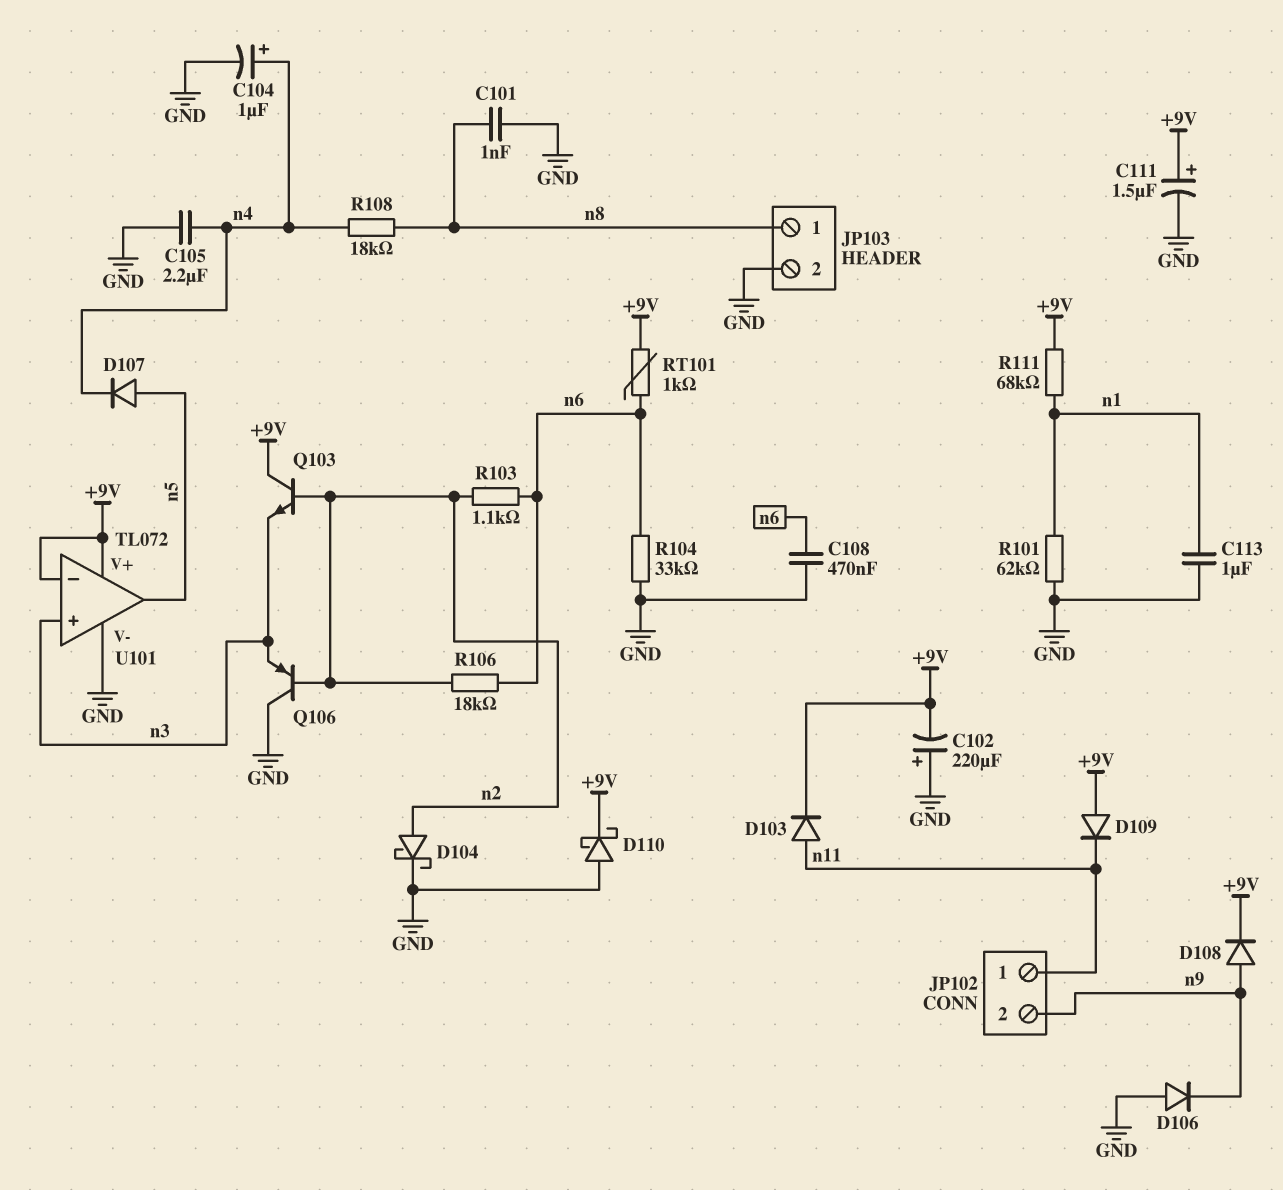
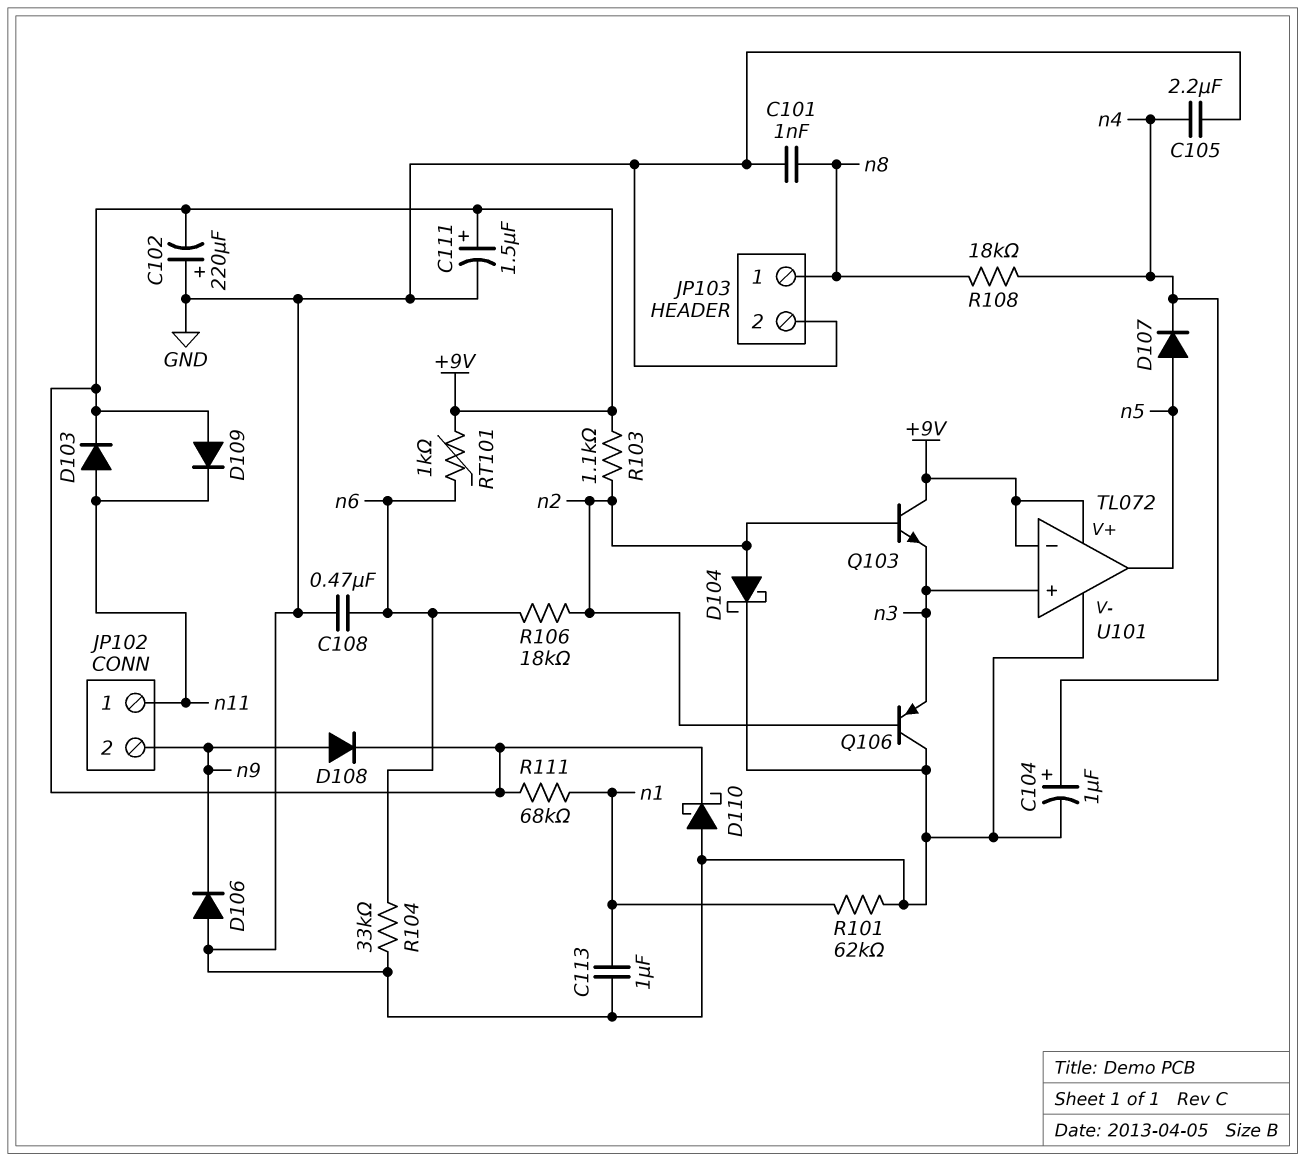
R103: 1.1k (n2, n6) -> 1.1k (+9V, n2)

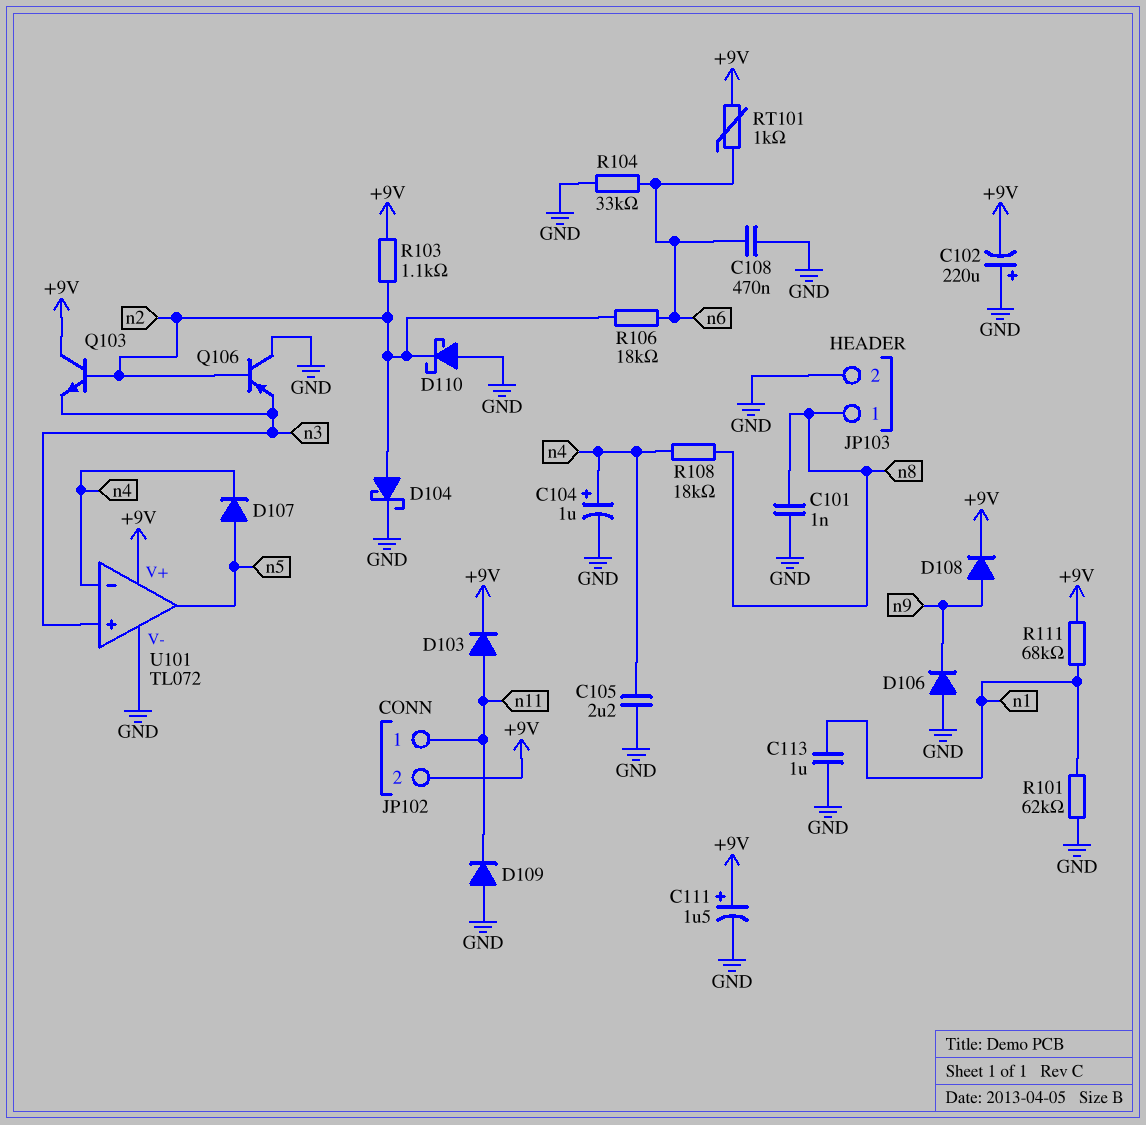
D109: diode (A +9V, K n11) -> diode (A GND, K n11)
D110: schottky (A GND, K +9V) -> schottky (A GND, K n2)
JP102 pin 2: n9 -> +9V
U101 pin in-: +9V -> n4

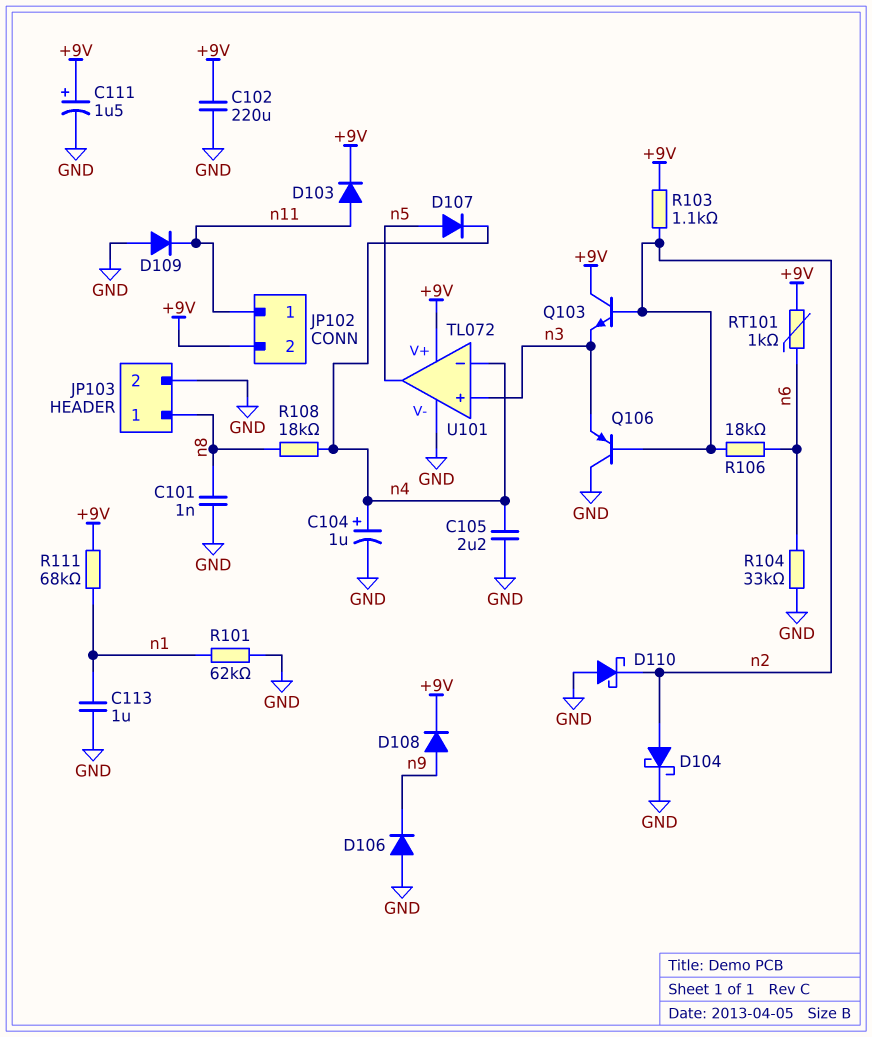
C102: 220uF (plus GND, minus +9V) -> 220uF (+9V, GND)
C108: 470nF (GND, n6) -> none

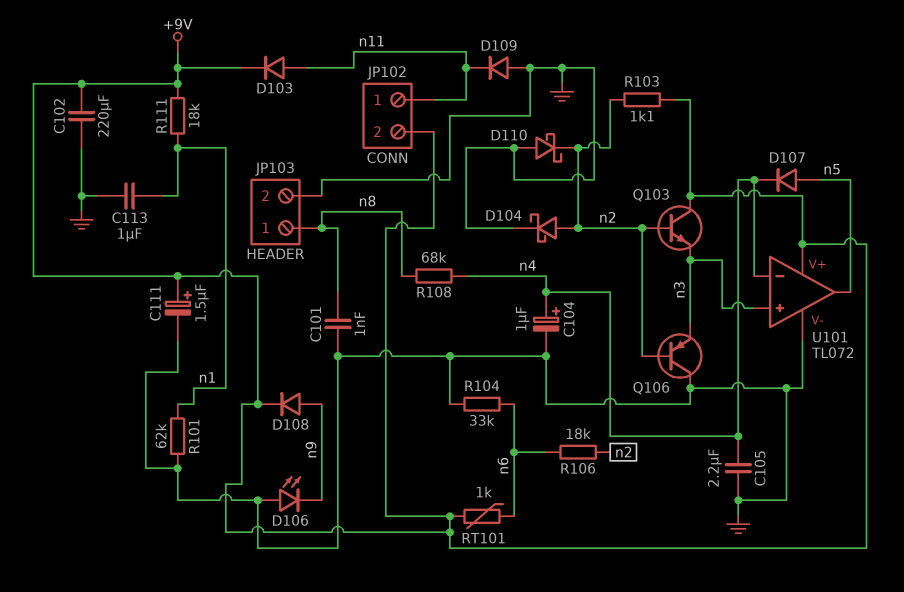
D106: diode (A GND, K n9) -> LED (A GND, K n9)
R108: 18k (n4, n8) -> 68k (n4, n8)
R111: 68k (+9V, n1) -> 18k (+9V, n1)

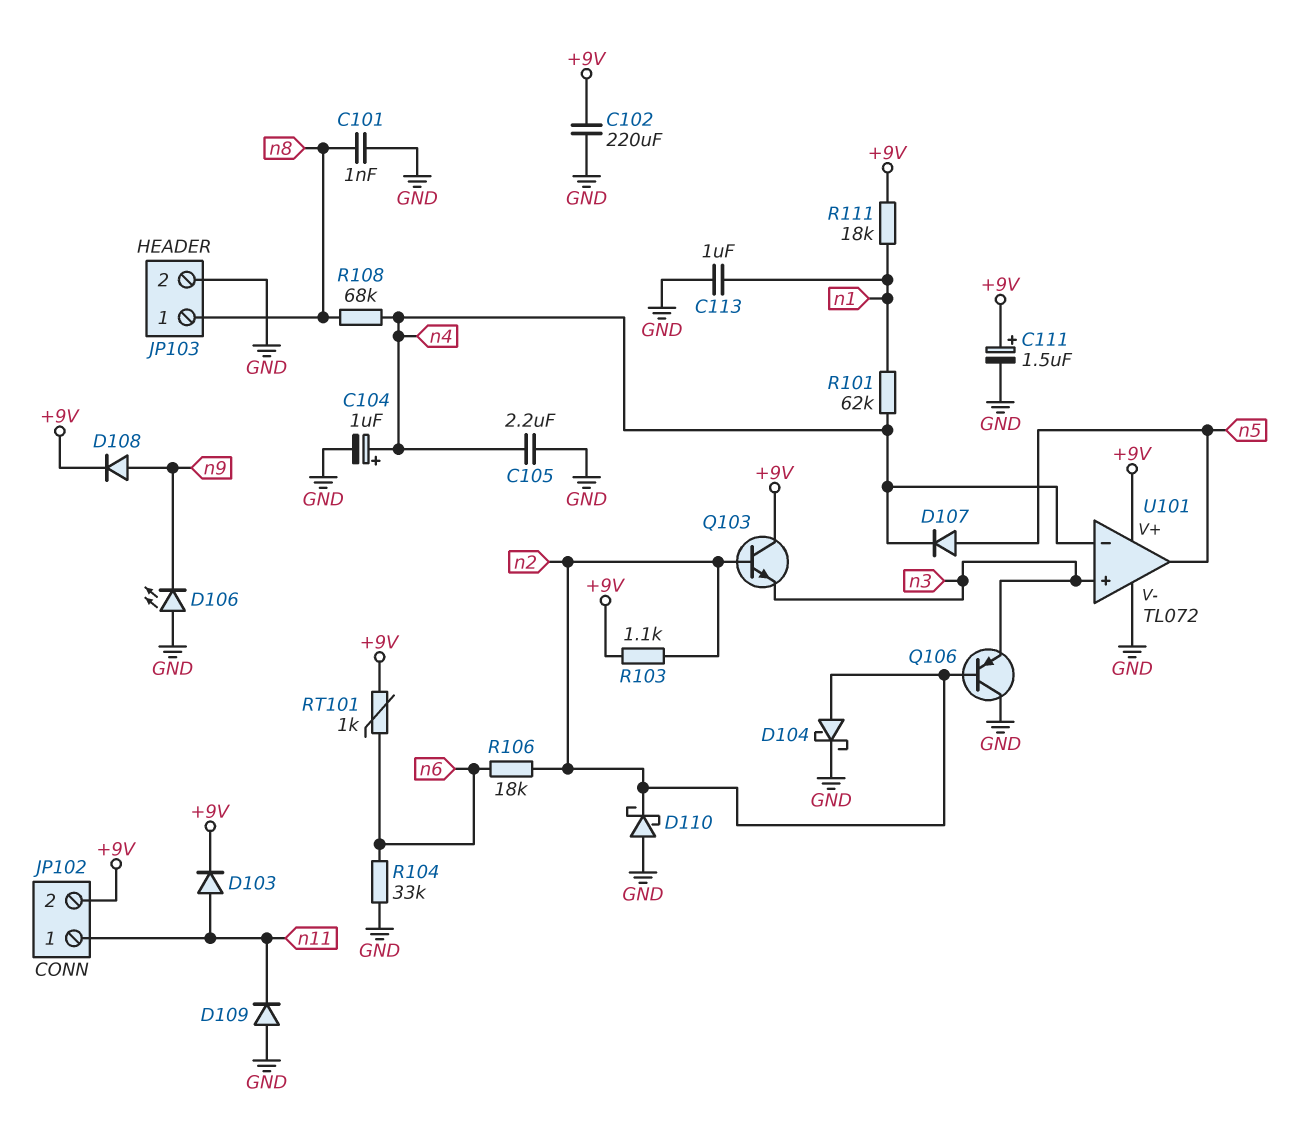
R101: 62k (GND, n1) -> 62k (n1, n4)

